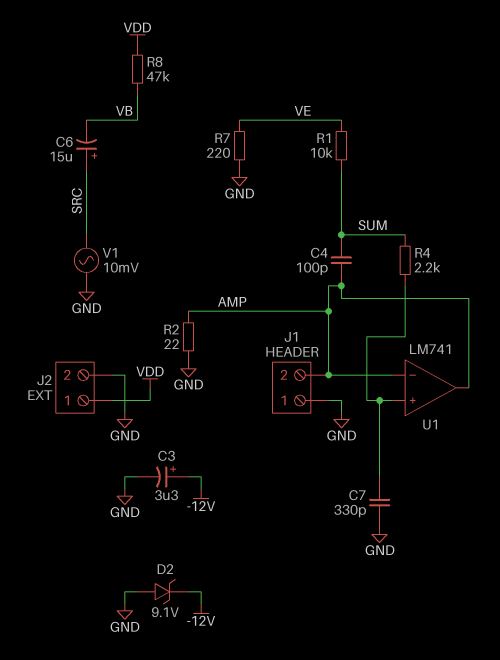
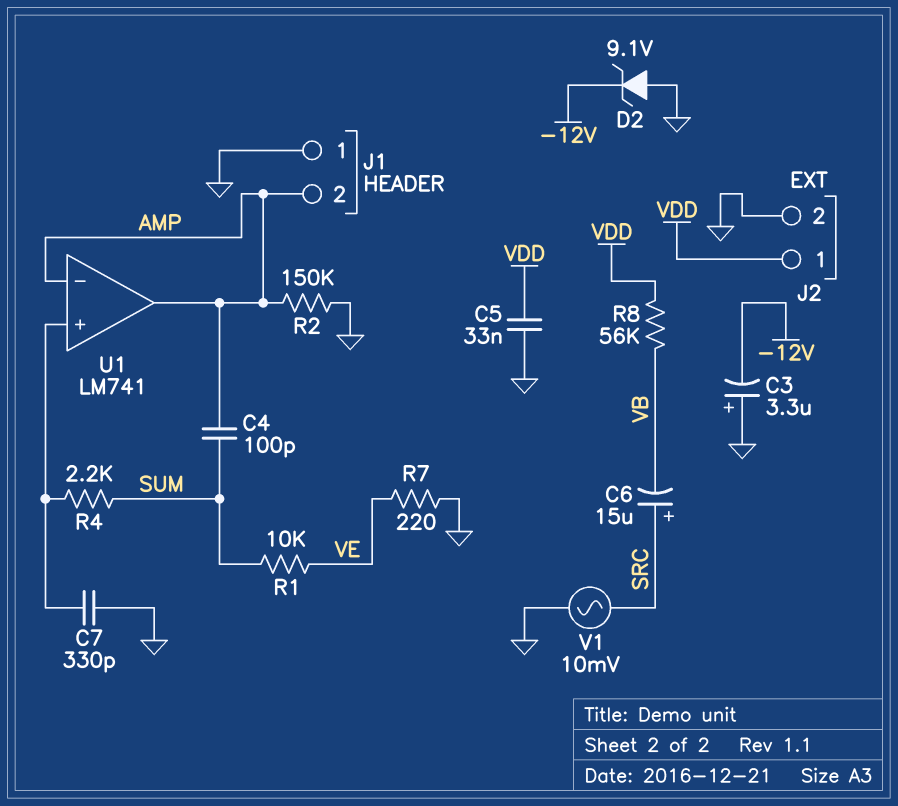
C3: 3.3uF (plus -12V, minus GND) -> 3.3uF (plus GND, minus -12V)
C5: none -> 33nF (GND, VDD)
R2: 22 (AMP, GND) -> 150k (AMP, GND)
R8: 47k (VB, VDD) -> 56k (VB, VDD)

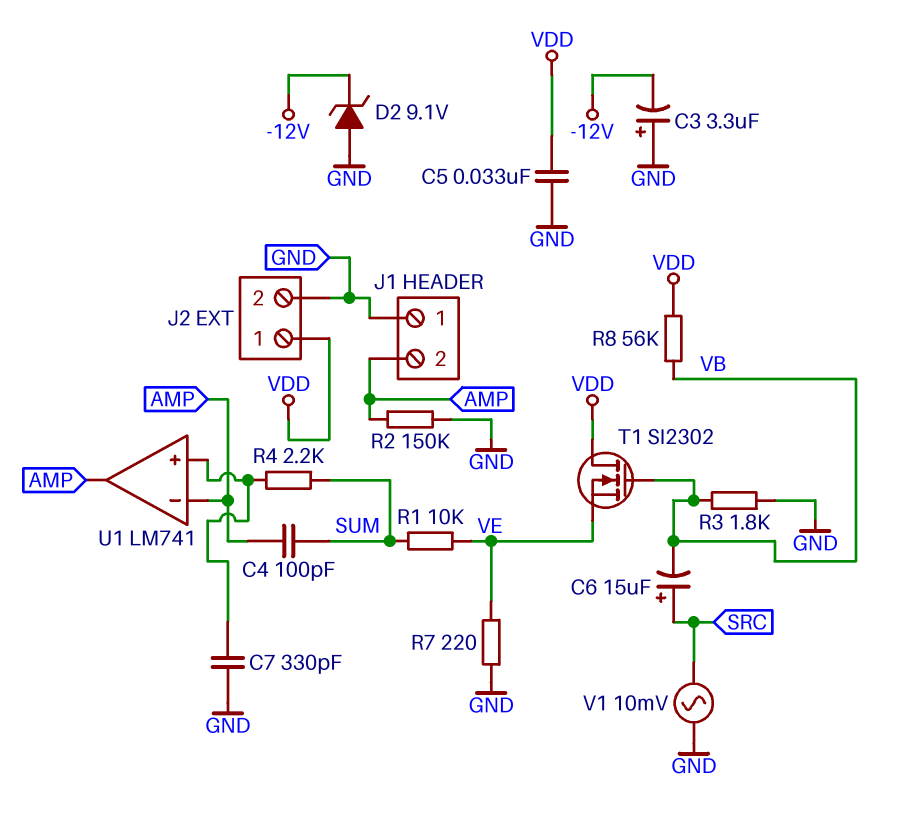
R3: none -> 1.8k (GND, VB)
T1: none -> NMOS SI2302 (G VB, D VDD, S VE)

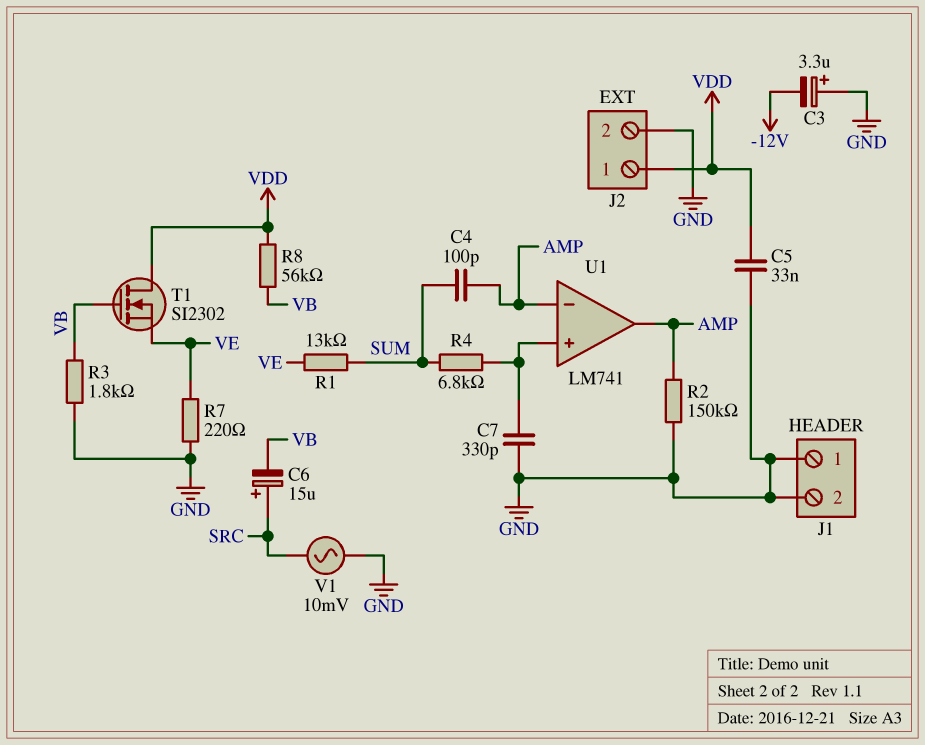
D2: zener 9.1V (A GND, K -12V) -> none
J1 pin 2: AMP -> GND
R1: 10k (SUM, VE) -> 13k (SUM, VE)
R4: 2.2k (SUM, U1/in+) -> 6.8k (SUM, U1/in+)

